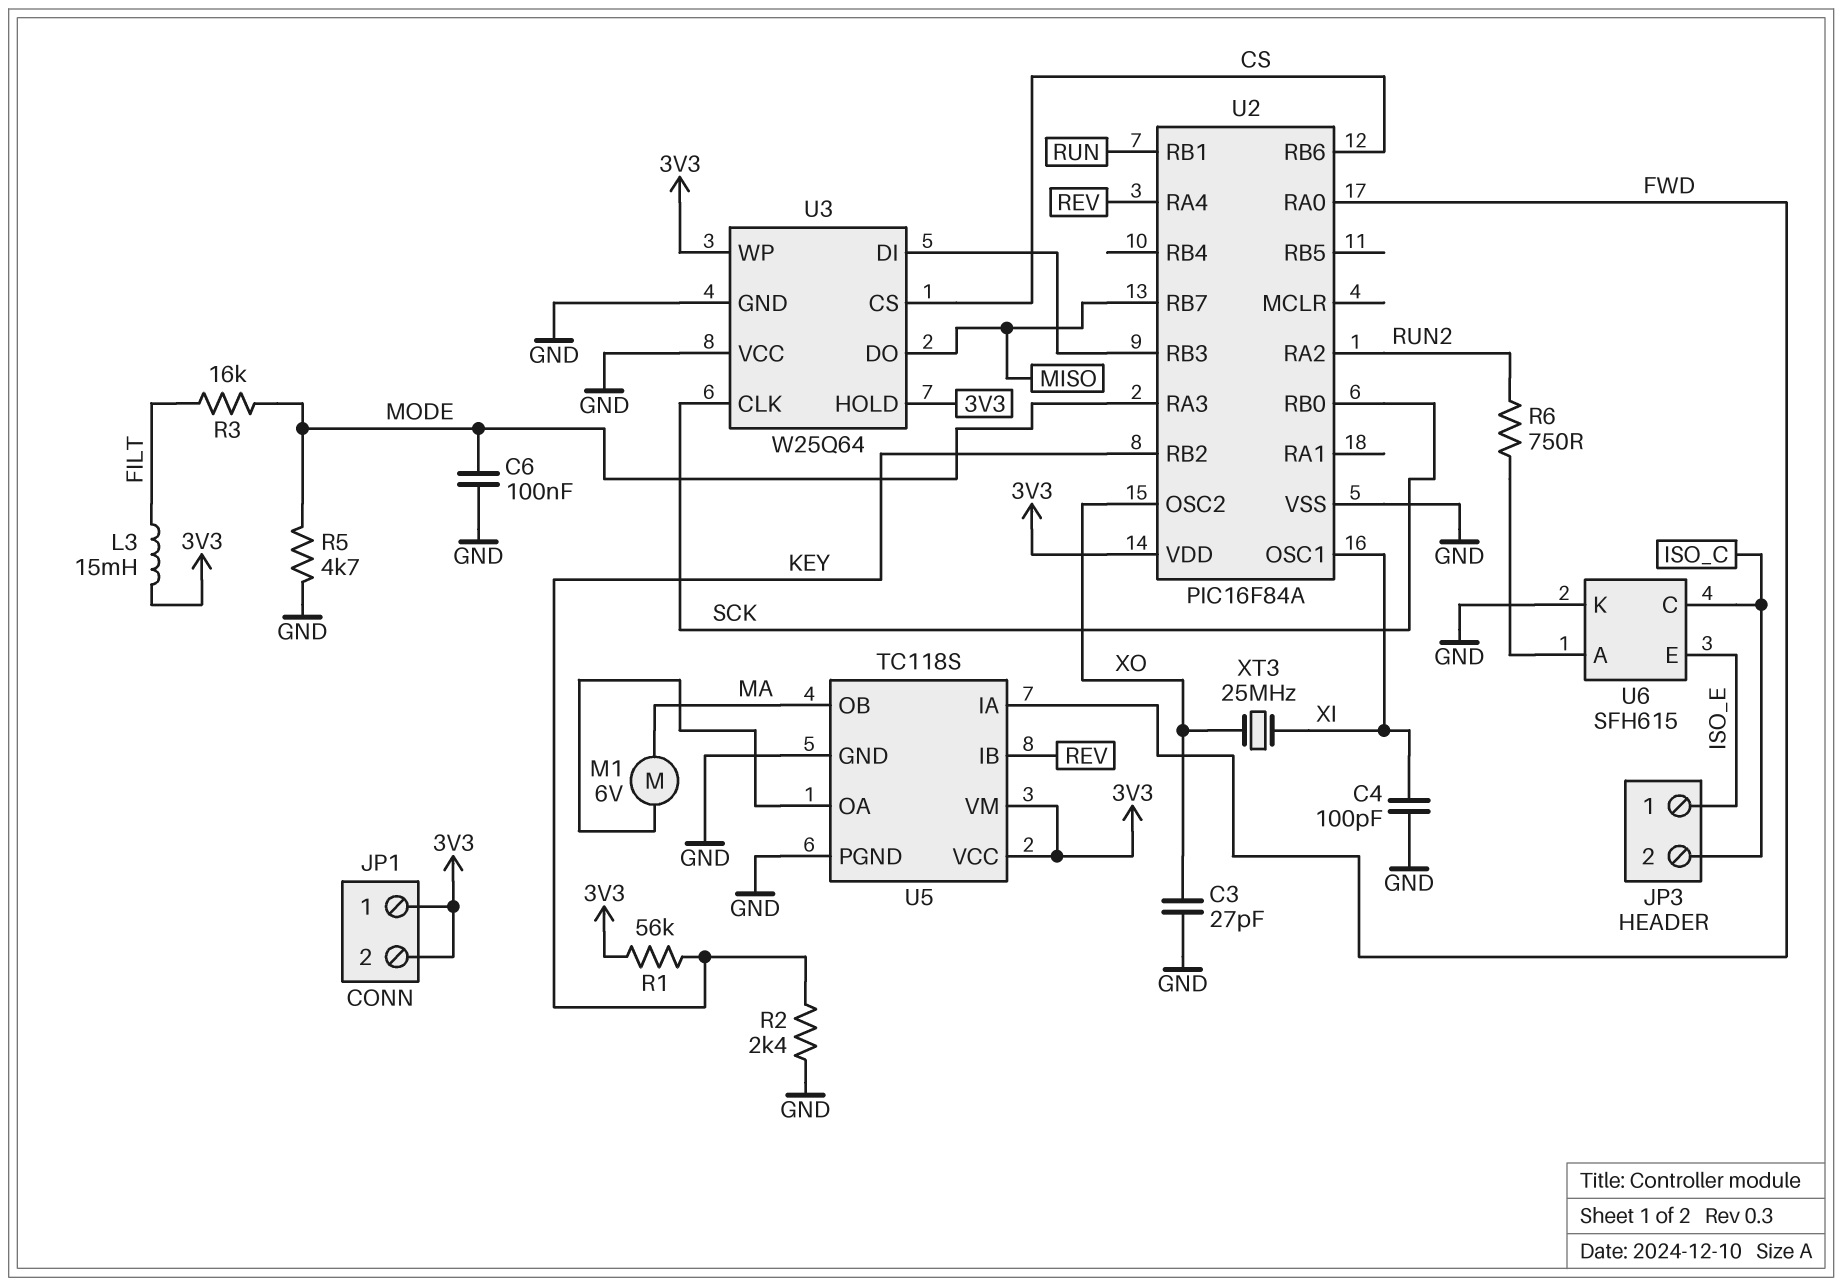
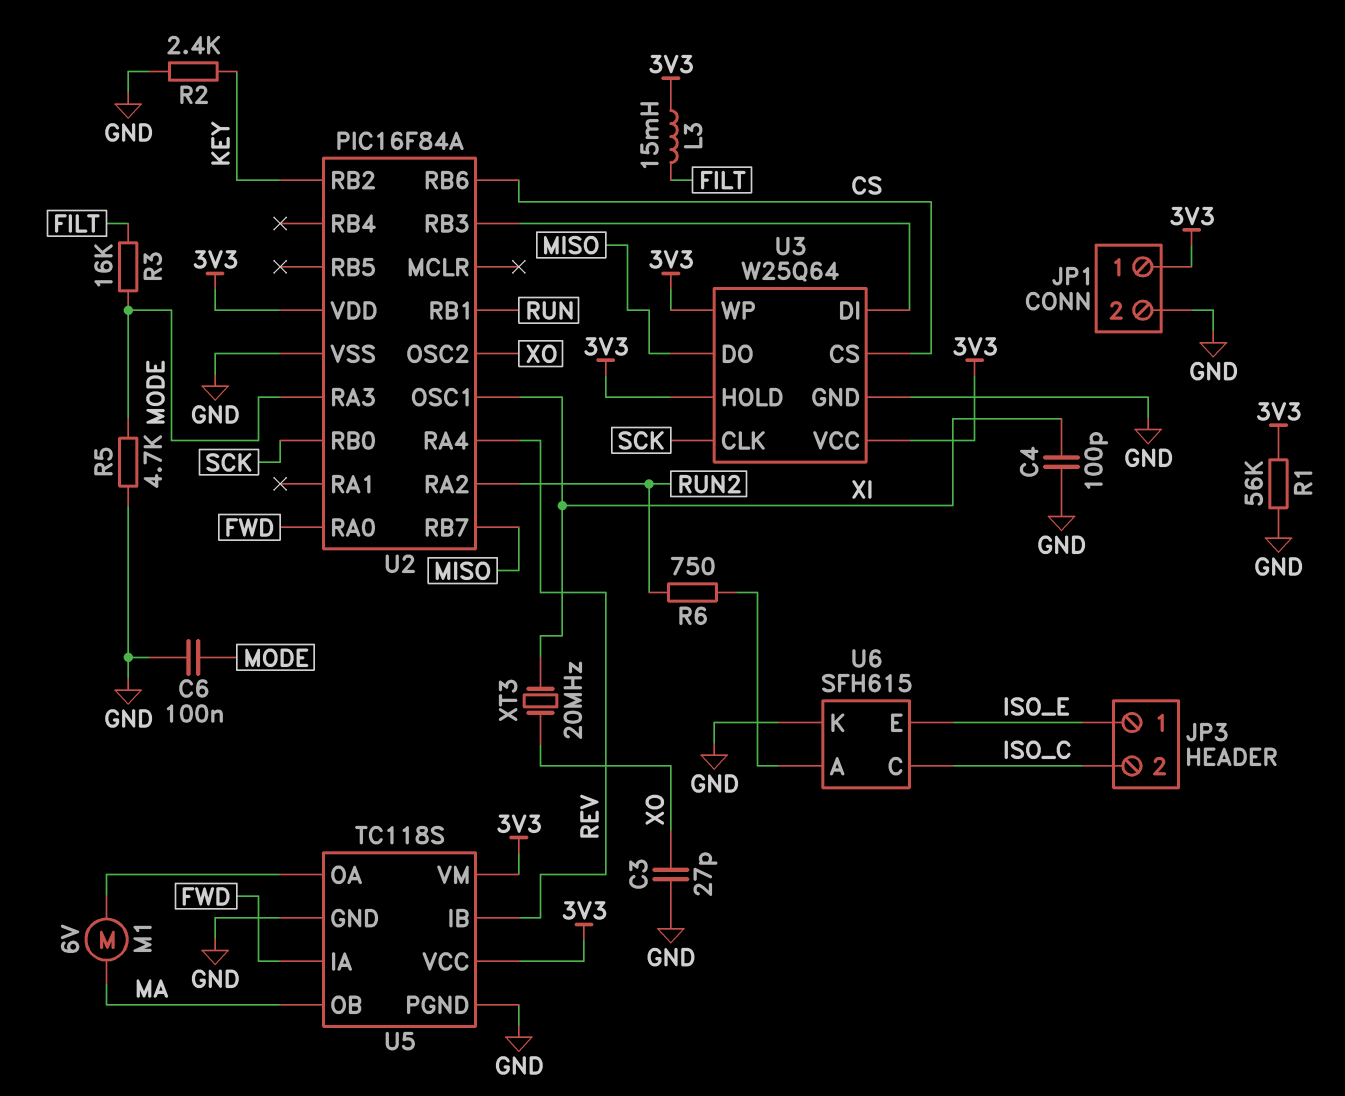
JP1 pin 2: 3V3 -> GND
R1: 56k (3V3, KEY) -> 56k (3V3, GND)
U3 pin VCC: GND -> 3V3
XT3: 25MHz (XI, XO) -> 20MHz (XI, XO)

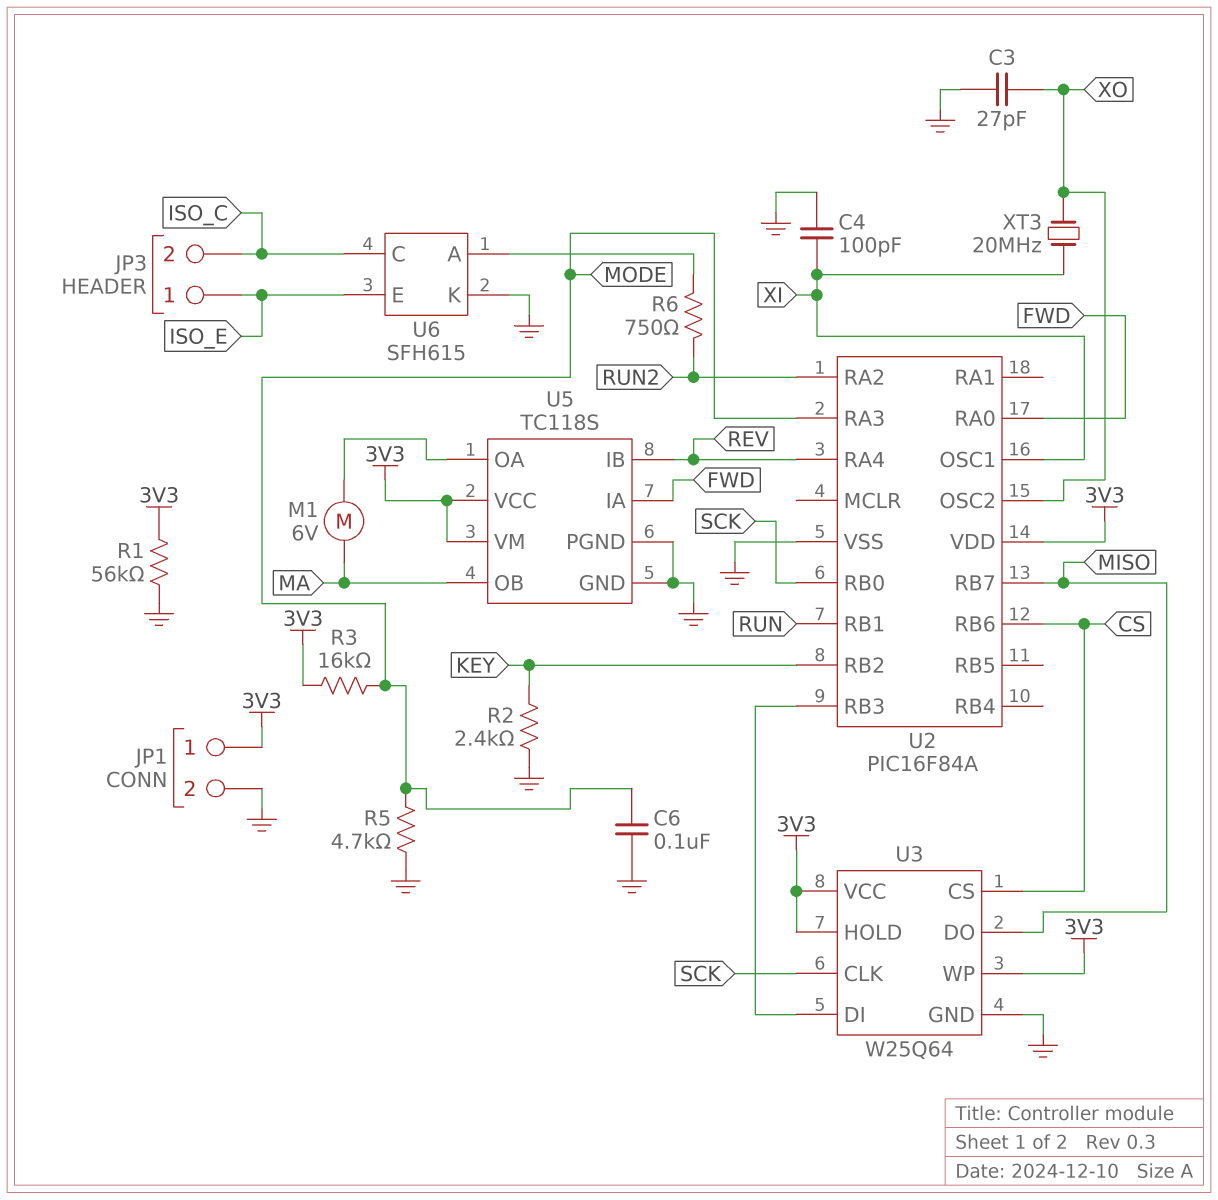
L3: 15mH (3V3, FILT) -> none
R3: 16k (FILT, MODE) -> 16k (3V3, MODE)

